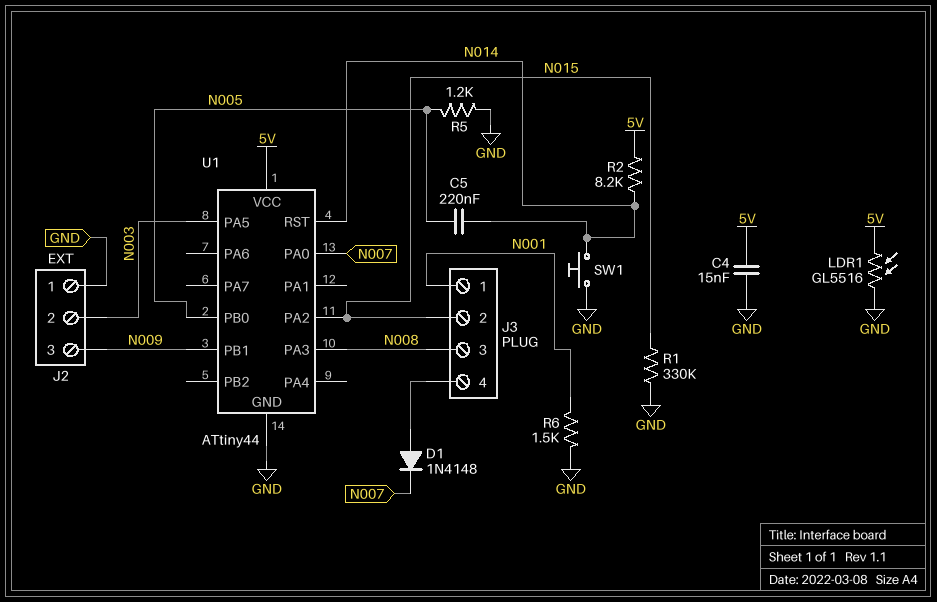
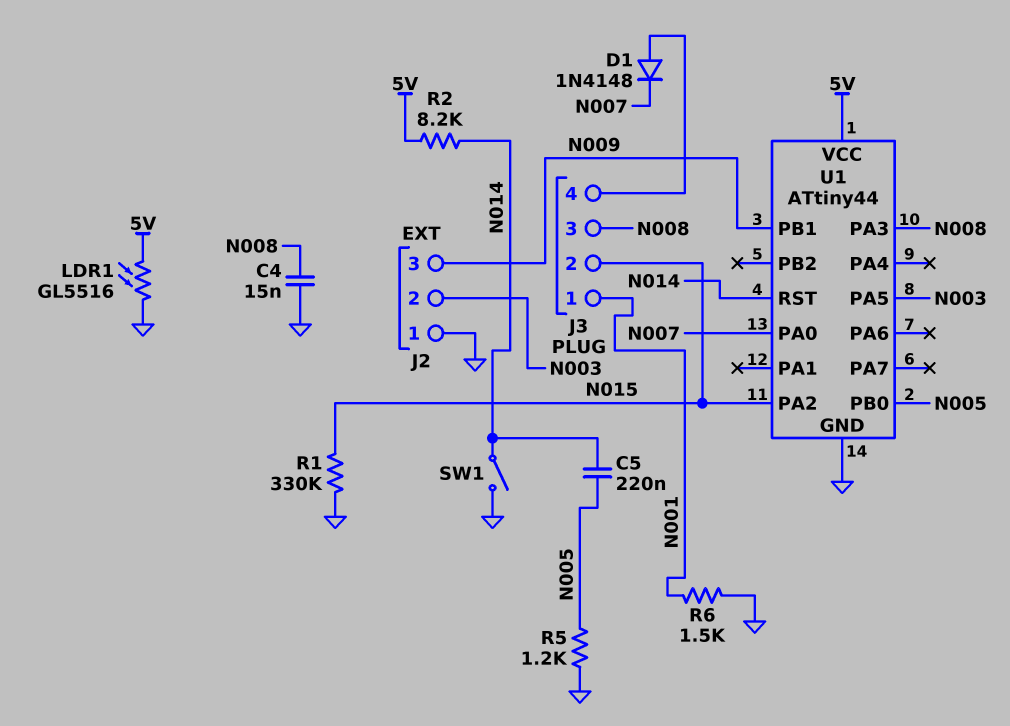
C4: 15nF (5V, GND) -> 15nF (GND, N008)
SW1: button (GND, N014) -> switch (GND, N014)

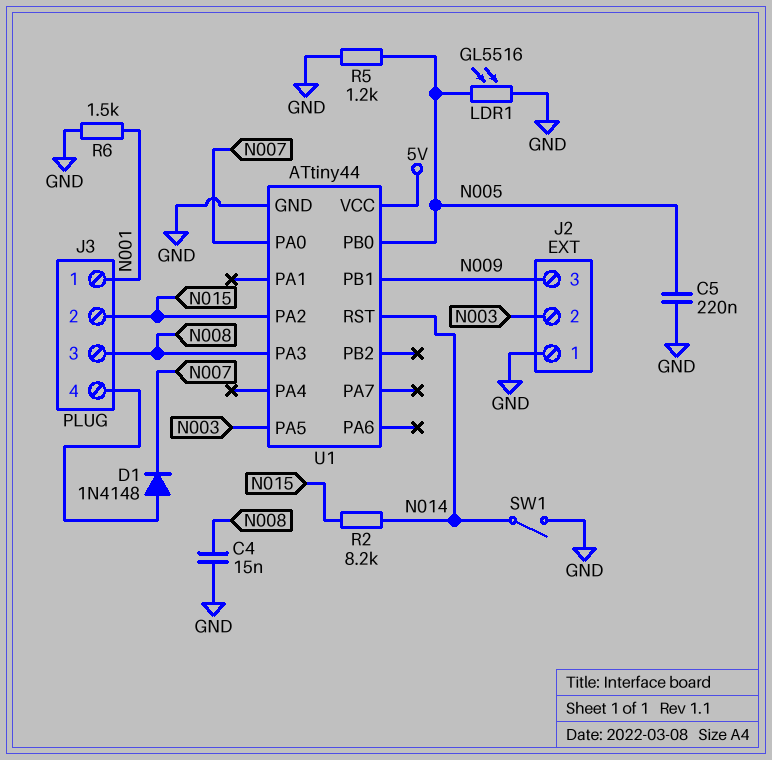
C5: 220nF (N005, N014) -> 220nF (GND, N005)
LDR1: GL5516 (5V, GND) -> GL5516 (GND, N005)
R1: 330k (GND, N015) -> none
R2: 8.2k (5V, N014) -> 8.2k (N014, N015)

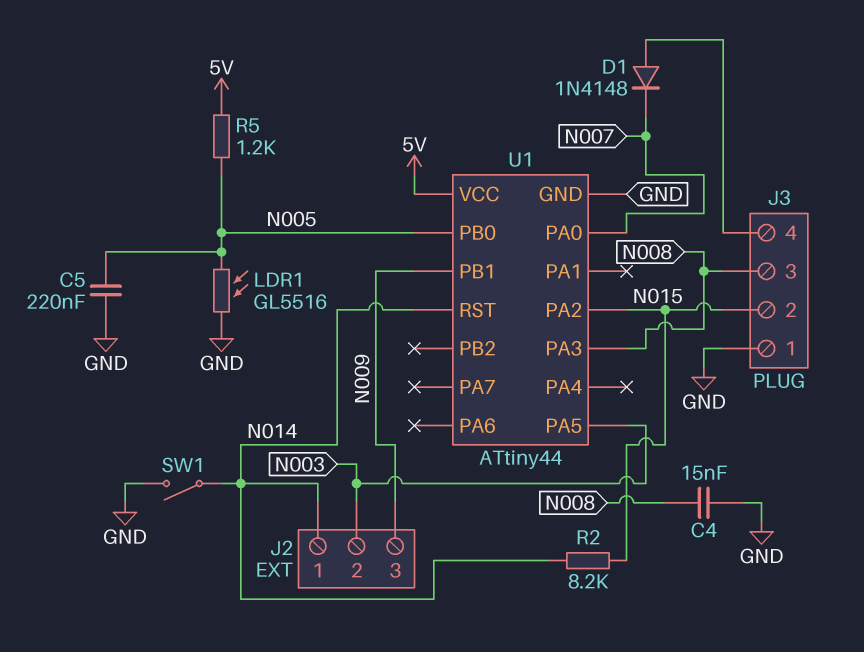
J2 pin 1: GND -> N014
J3 pin 1: N001 -> GND
R5: 1.2k (GND, N005) -> 1.2k (5V, N005)
R6: 1.5k (GND, N001) -> none

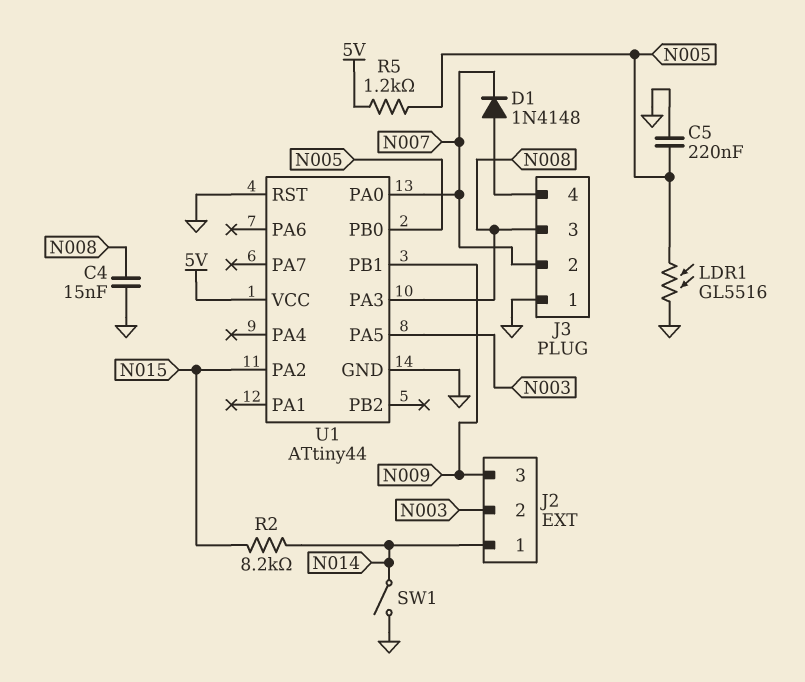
J3 pin 2: N015 -> N007
U1 pin RST: N014 -> GND

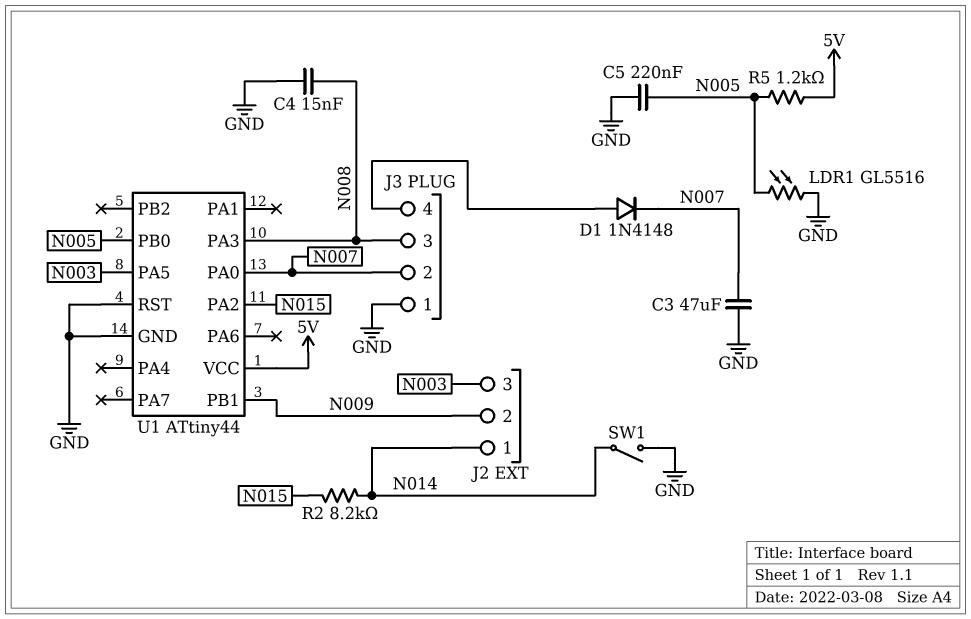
C3: none -> 47uF (GND, N007)
J2 pin 2: N003 -> N009
J2 pin 3: N009 -> N003

